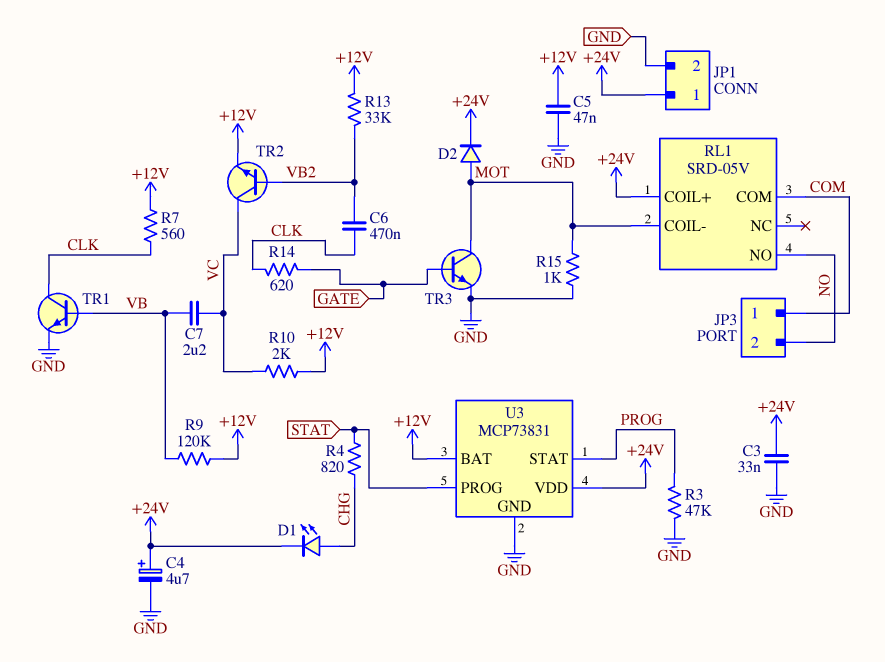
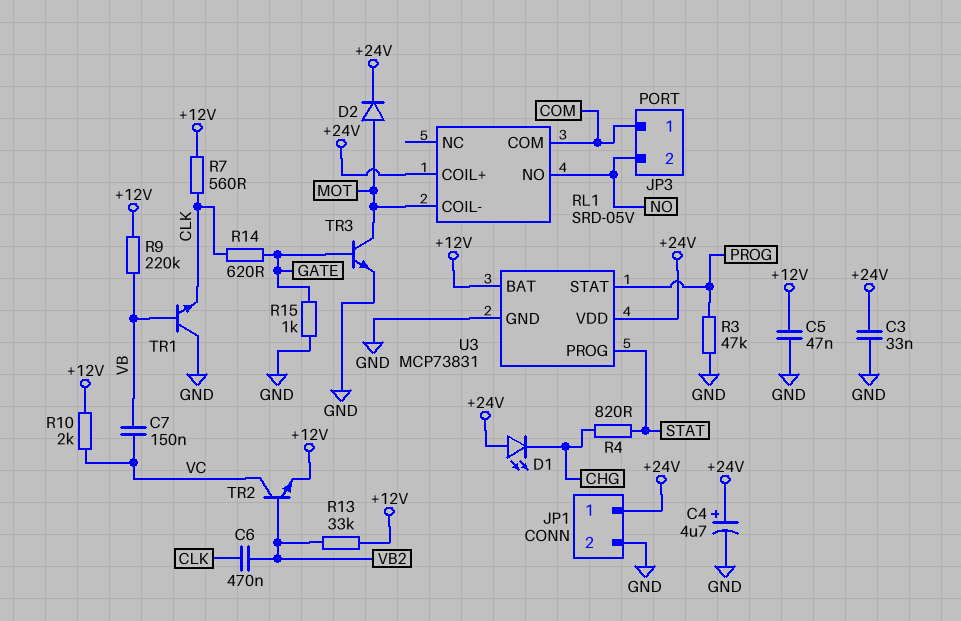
C7: 2.2uF (VB, VC) -> 150nF (VB, VC)
D1: LED (A CHG, K +24V) -> LED (A +24V, K CHG)
R9: 120k (+12V, VB) -> 220k (+12V, VB)
R15: 1k (GND, MOT) -> 1k (GATE, GND)
TR1: NPN (B VB, C CLK, E GND) -> NPN (B VB, C GND, E CLK)

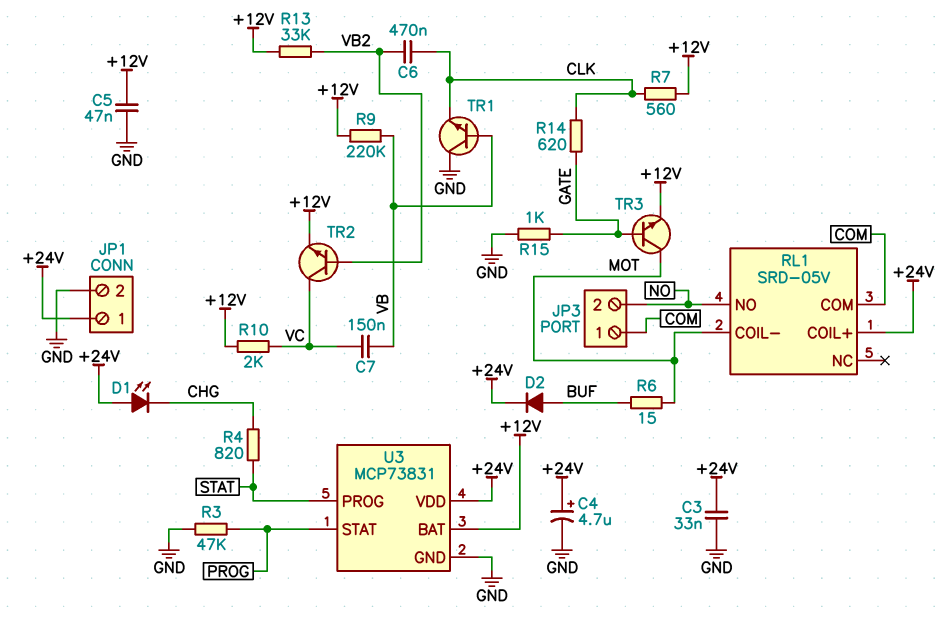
D2: diode (A MOT, K +24V) -> diode (A BUF, K +24V)
R6: none -> 15 (BUF, MOT)
TR3: NPN (B GATE, C MOT, E GND) -> NPN (B GATE, C MOT, E +12V)

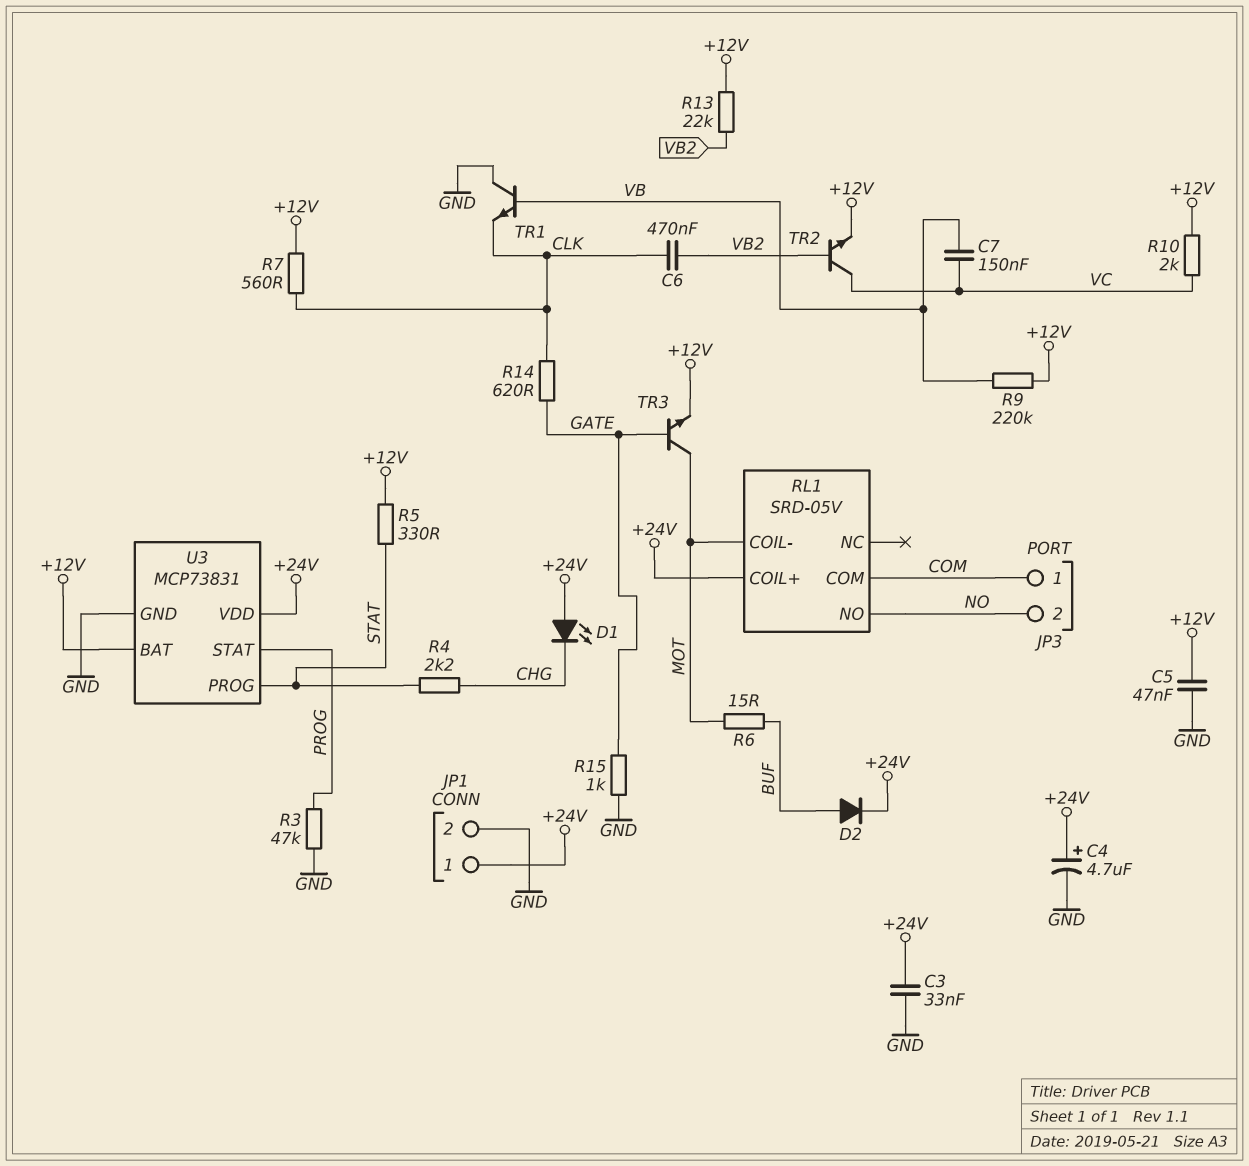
R4: 820 (CHG, STAT) -> 2.2k (CHG, STAT)
R5: none -> 330 (+12V, STAT)
R13: 33k (+12V, VB2) -> 22k (+12V, VB2)

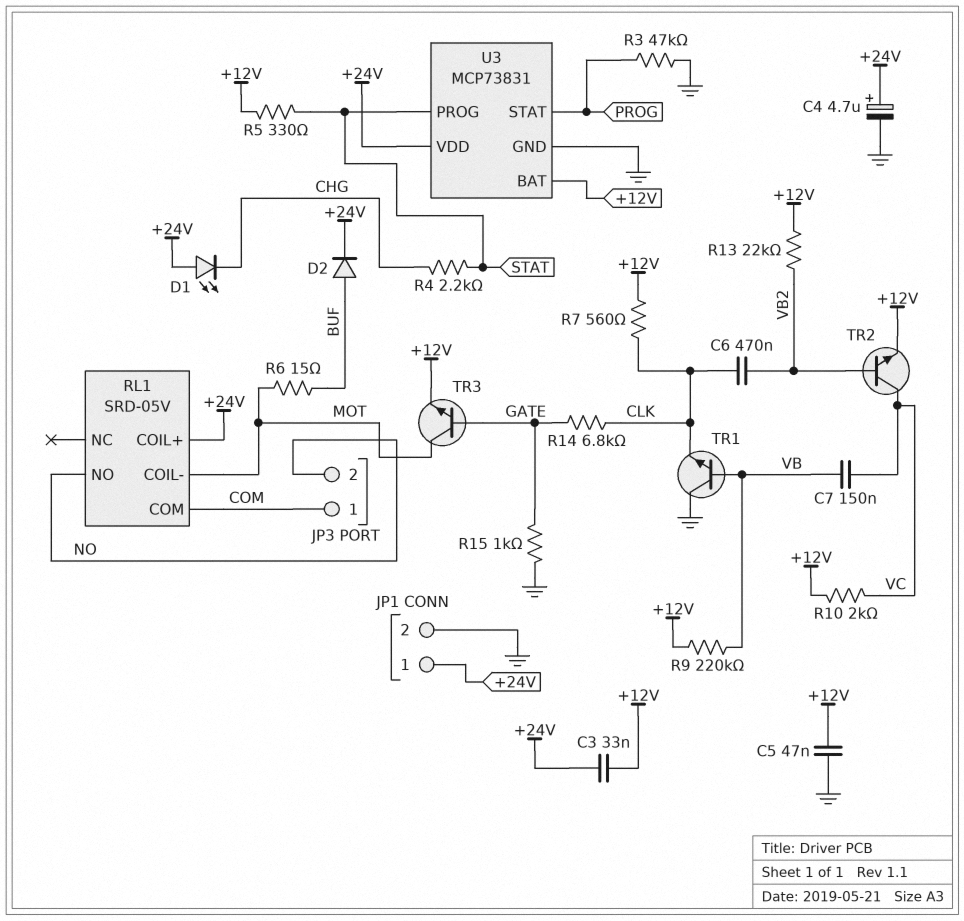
C3: 33nF (+24V, GND) -> 33nF (+12V, +24V)
R14: 620 (CLK, GATE) -> 6.8k (CLK, GATE)

